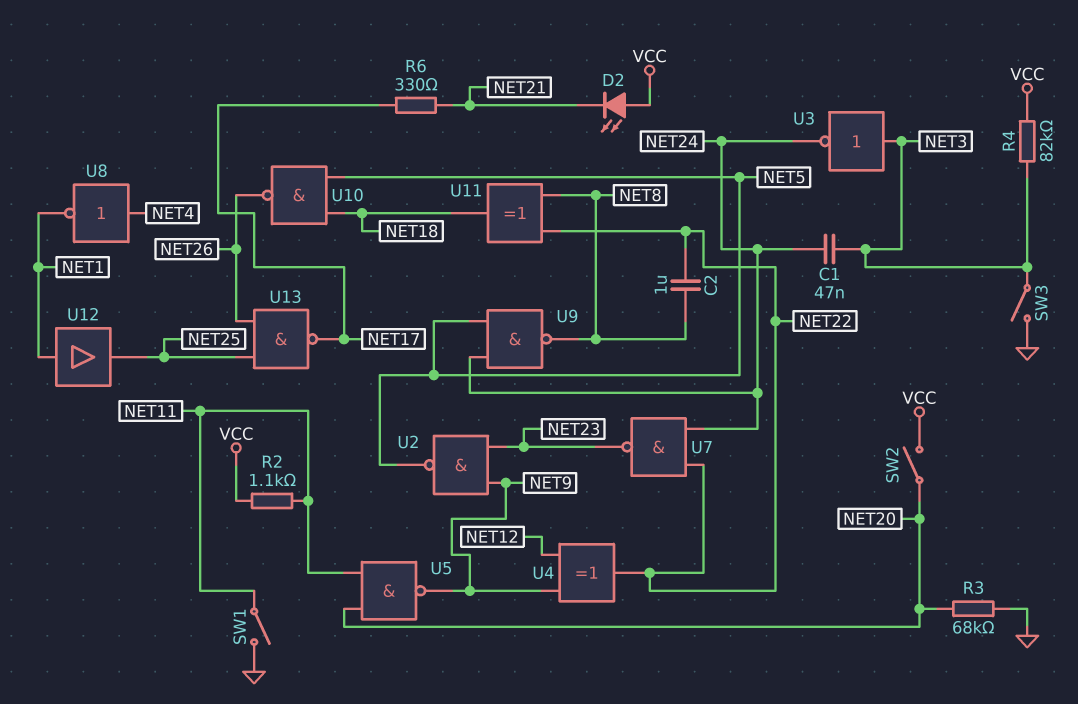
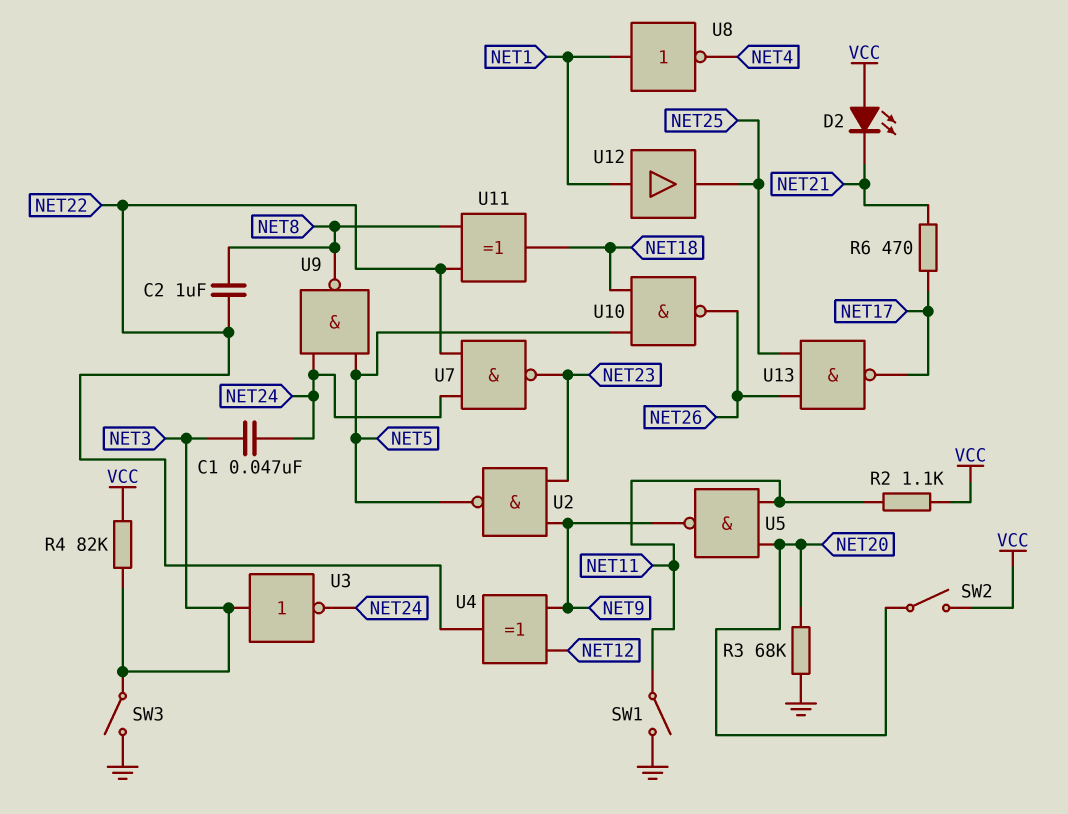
R6: 330 (NET17, NET21) -> 470 (NET17, NET21)
U8: NOT (in NET4, out NET1) -> NOT (in NET1, out NET4)

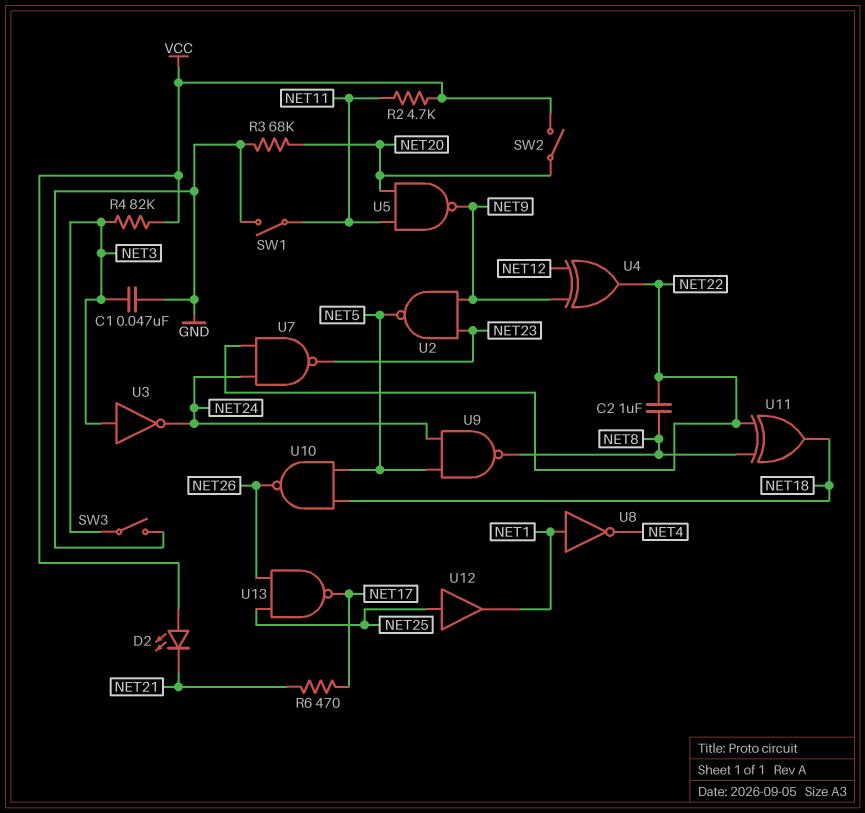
C1: 47nF (NET3, NET24) -> 47nF (GND, NET3)
R2: 1.1k (NET11, VCC) -> 4.7k (NET11, VCC)
U12: buffer (in NET1, out NET25) -> buffer (in NET25, out NET1)

